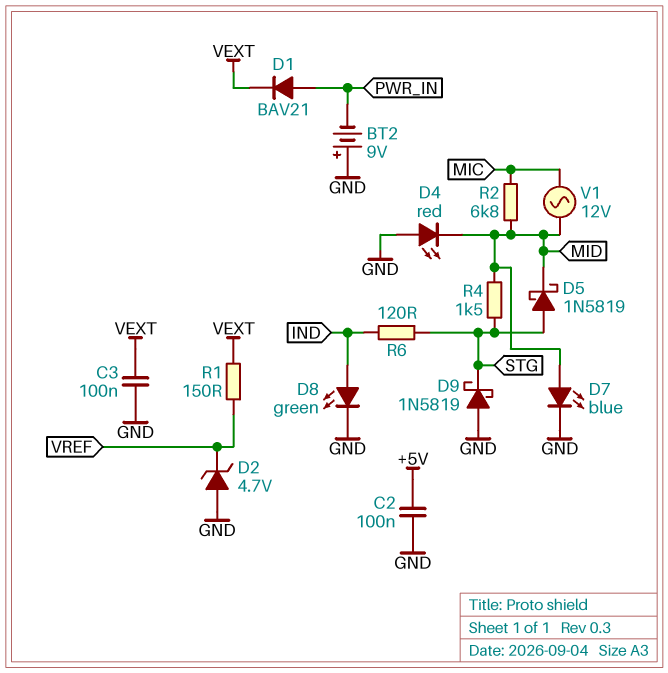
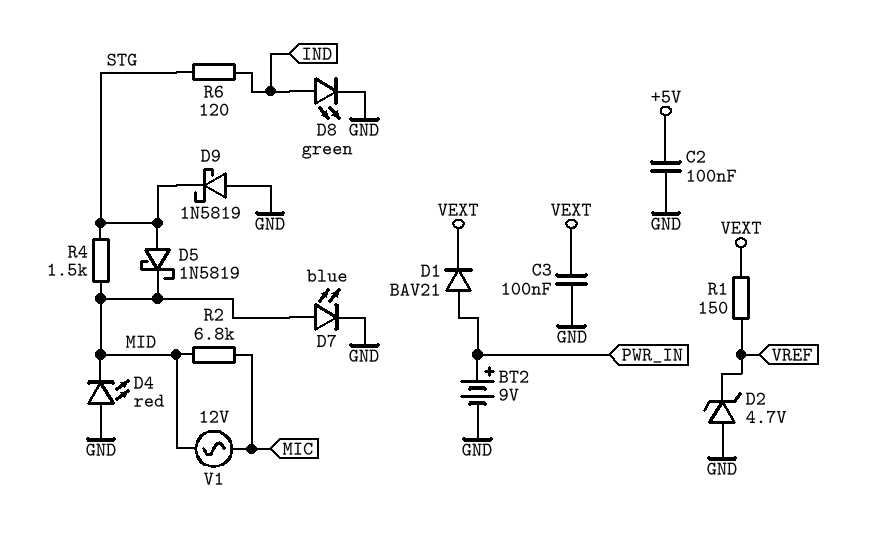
BT2: 9V (plus GND, minus PWR_IN) -> 9V (plus PWR_IN, minus GND)

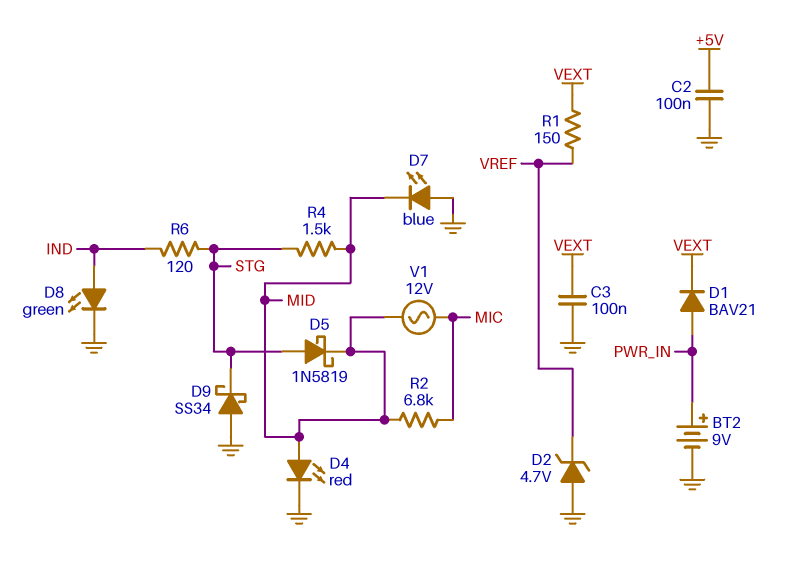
D4: LED red (A GND, K MID) -> LED red (A MID, K GND)
D7: LED blue (A MID, K GND) -> LED blue (A GND, K MID)
D9: schottky 1N5819 (A GND, K STG) -> schottky SS34 (A GND, K STG)

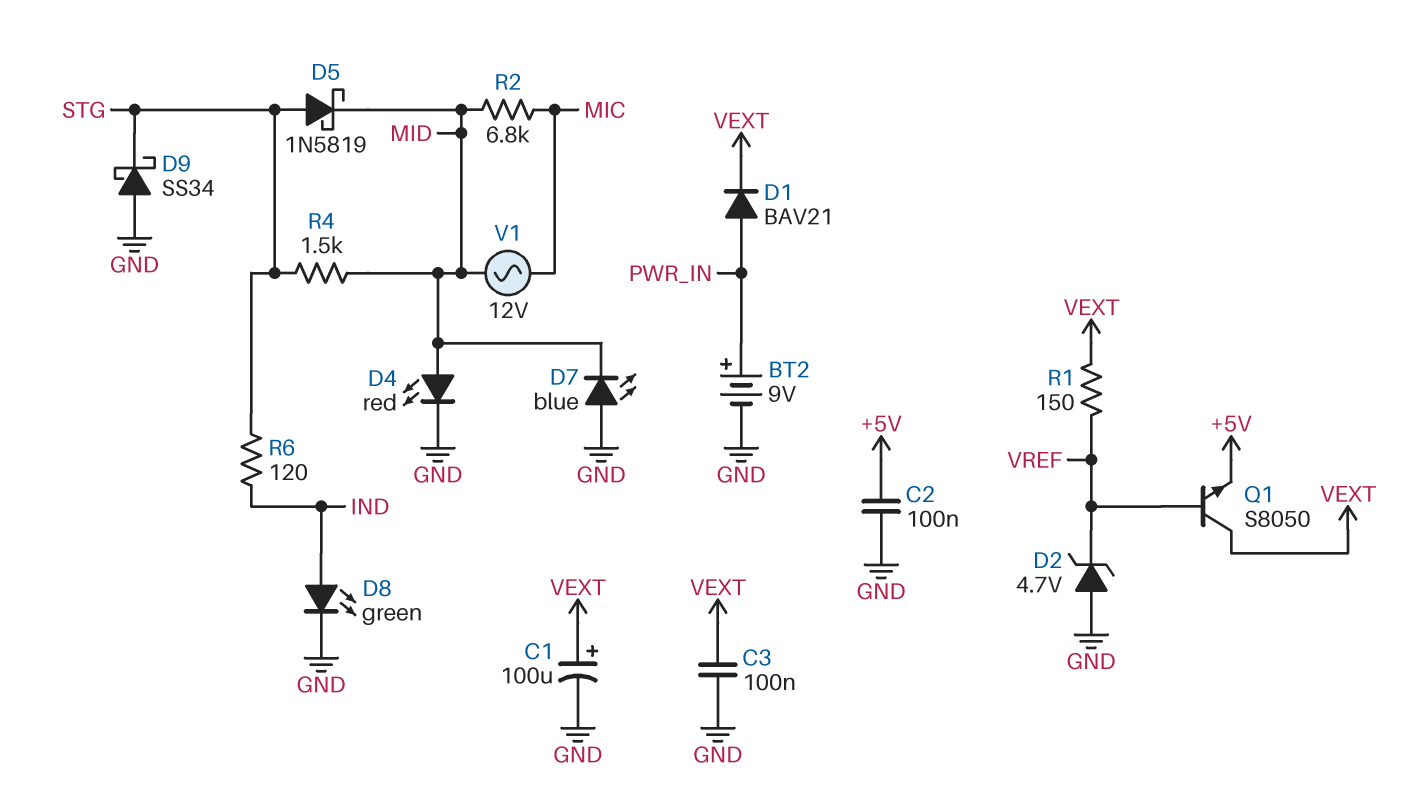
C1: none -> 100uF (plus VEXT, minus GND)
Q1: none -> NPN S8050 (B VREF, C VEXT, E +5V)

